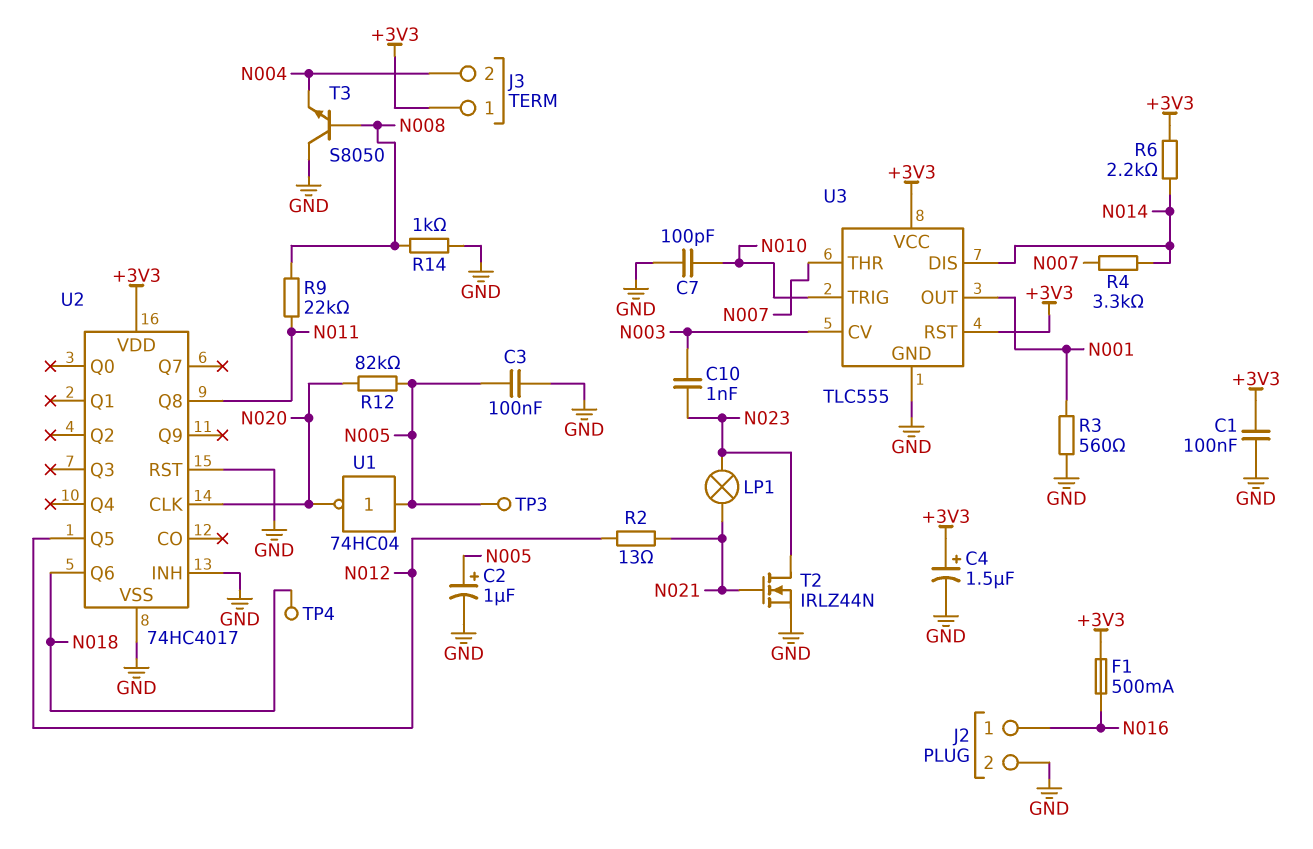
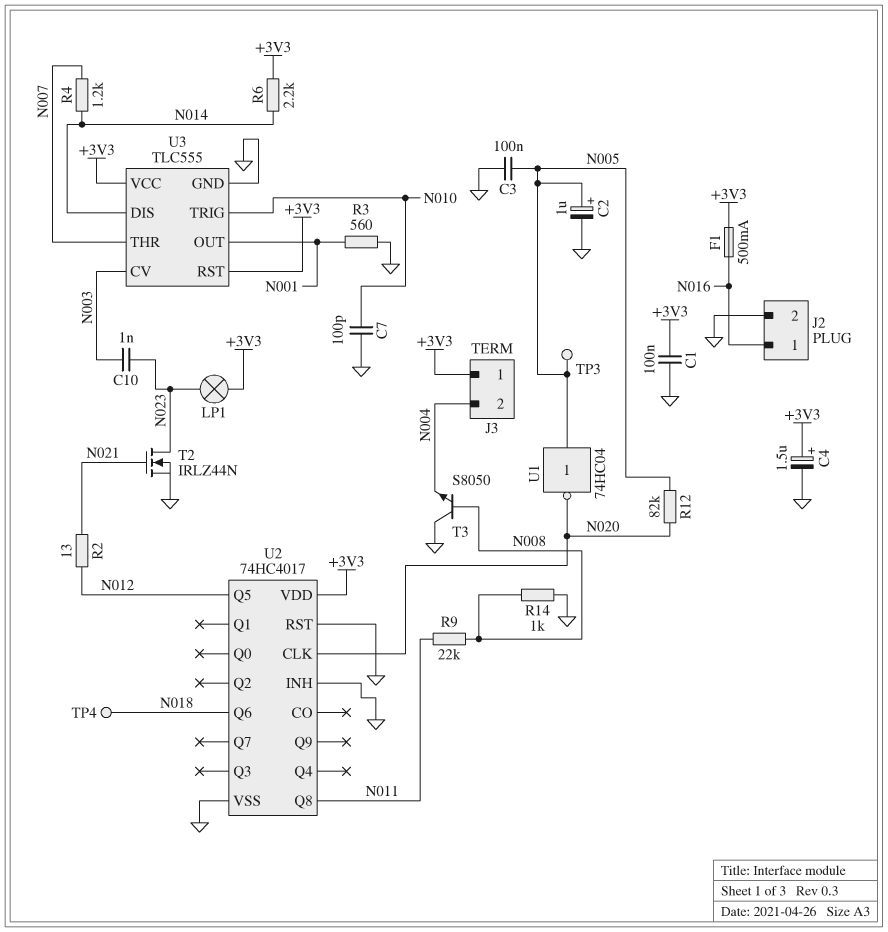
LP1: lamp (N021, N023) -> lamp (+3V3, N023)
R4: 3.3k (N007, N014) -> 1.2k (N007, N014)

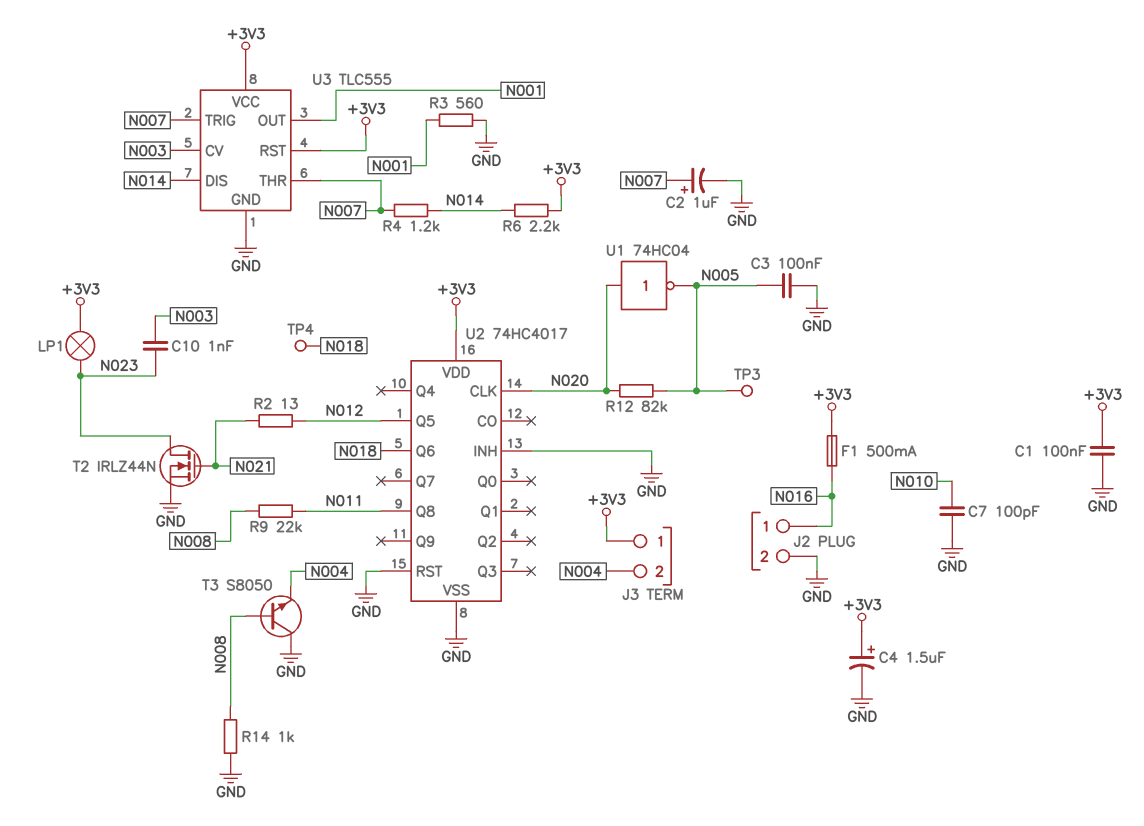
C2: 1uF (plus N005, minus GND) -> 1uF (plus N007, minus GND)
U1: NOT 74HC04 (in N005, out N020) -> NOT 74HC04 (in N020, out N005)
U3 pin TRIG: N010 -> N007

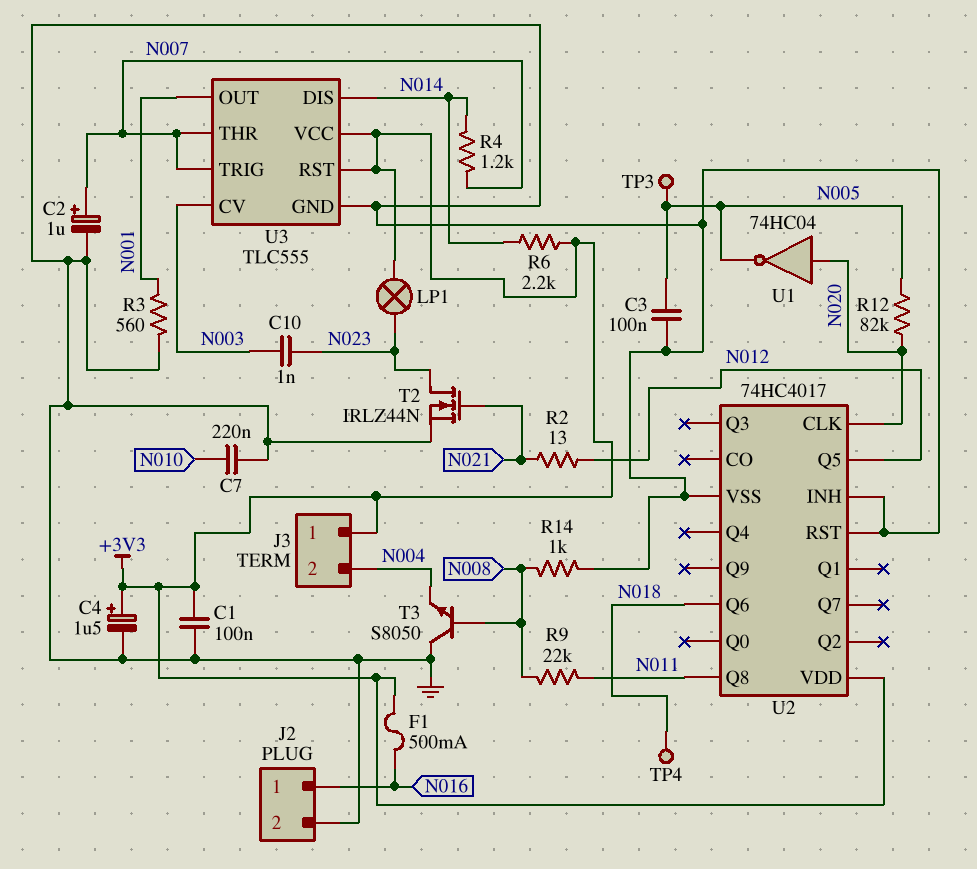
C7: 100pF (GND, N010) -> 220nF (GND, N010)

